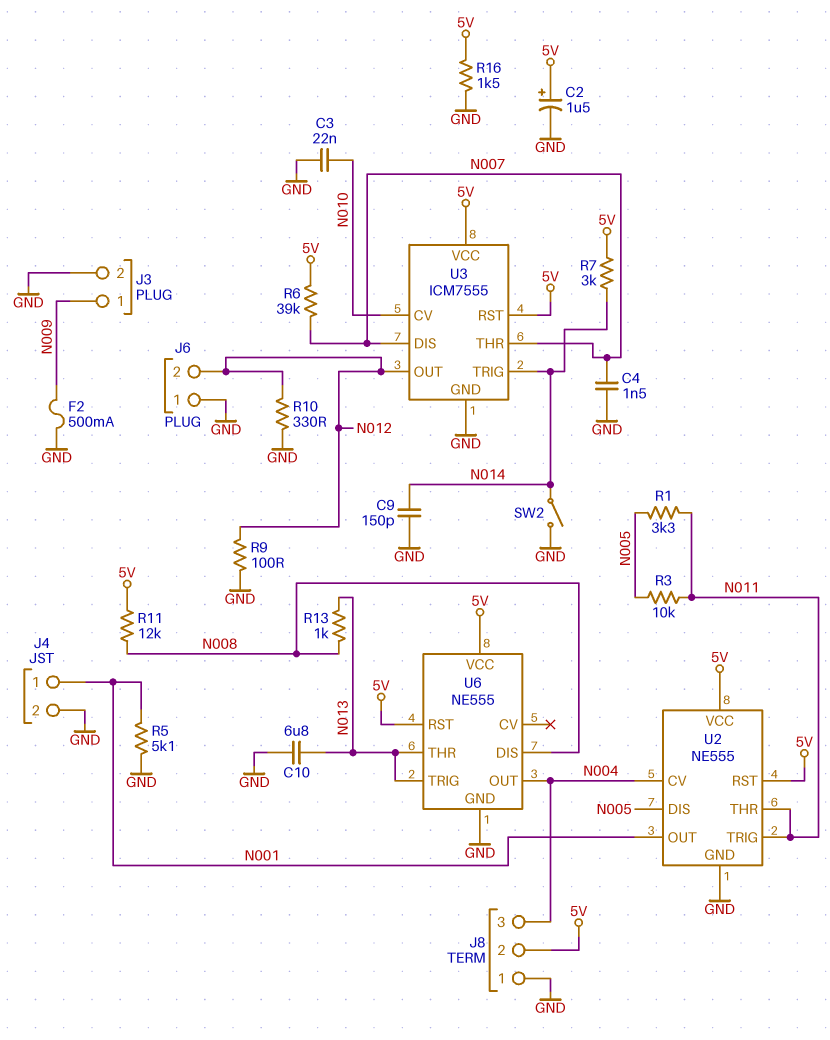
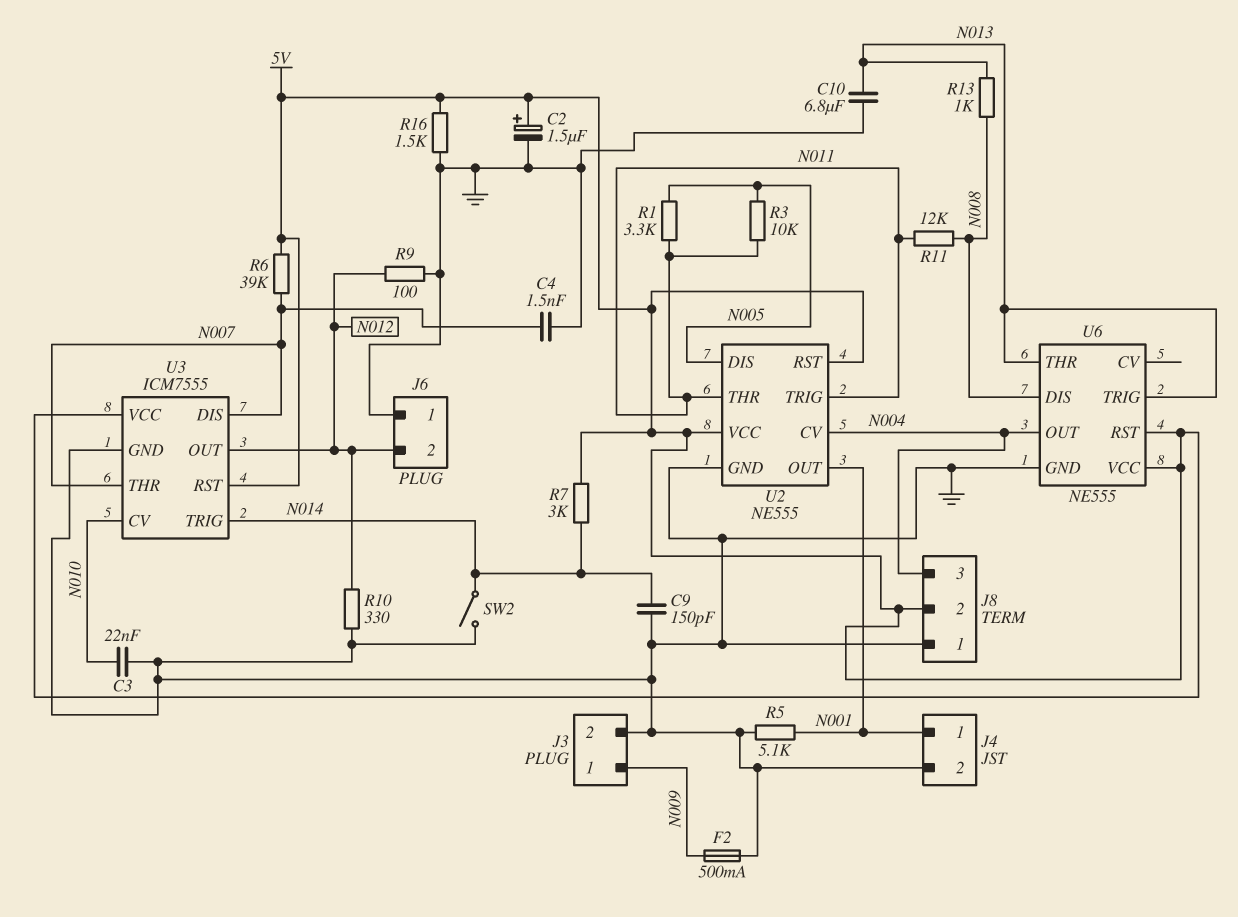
R11: 12k (5V, N008) -> 12k (N008, N011)

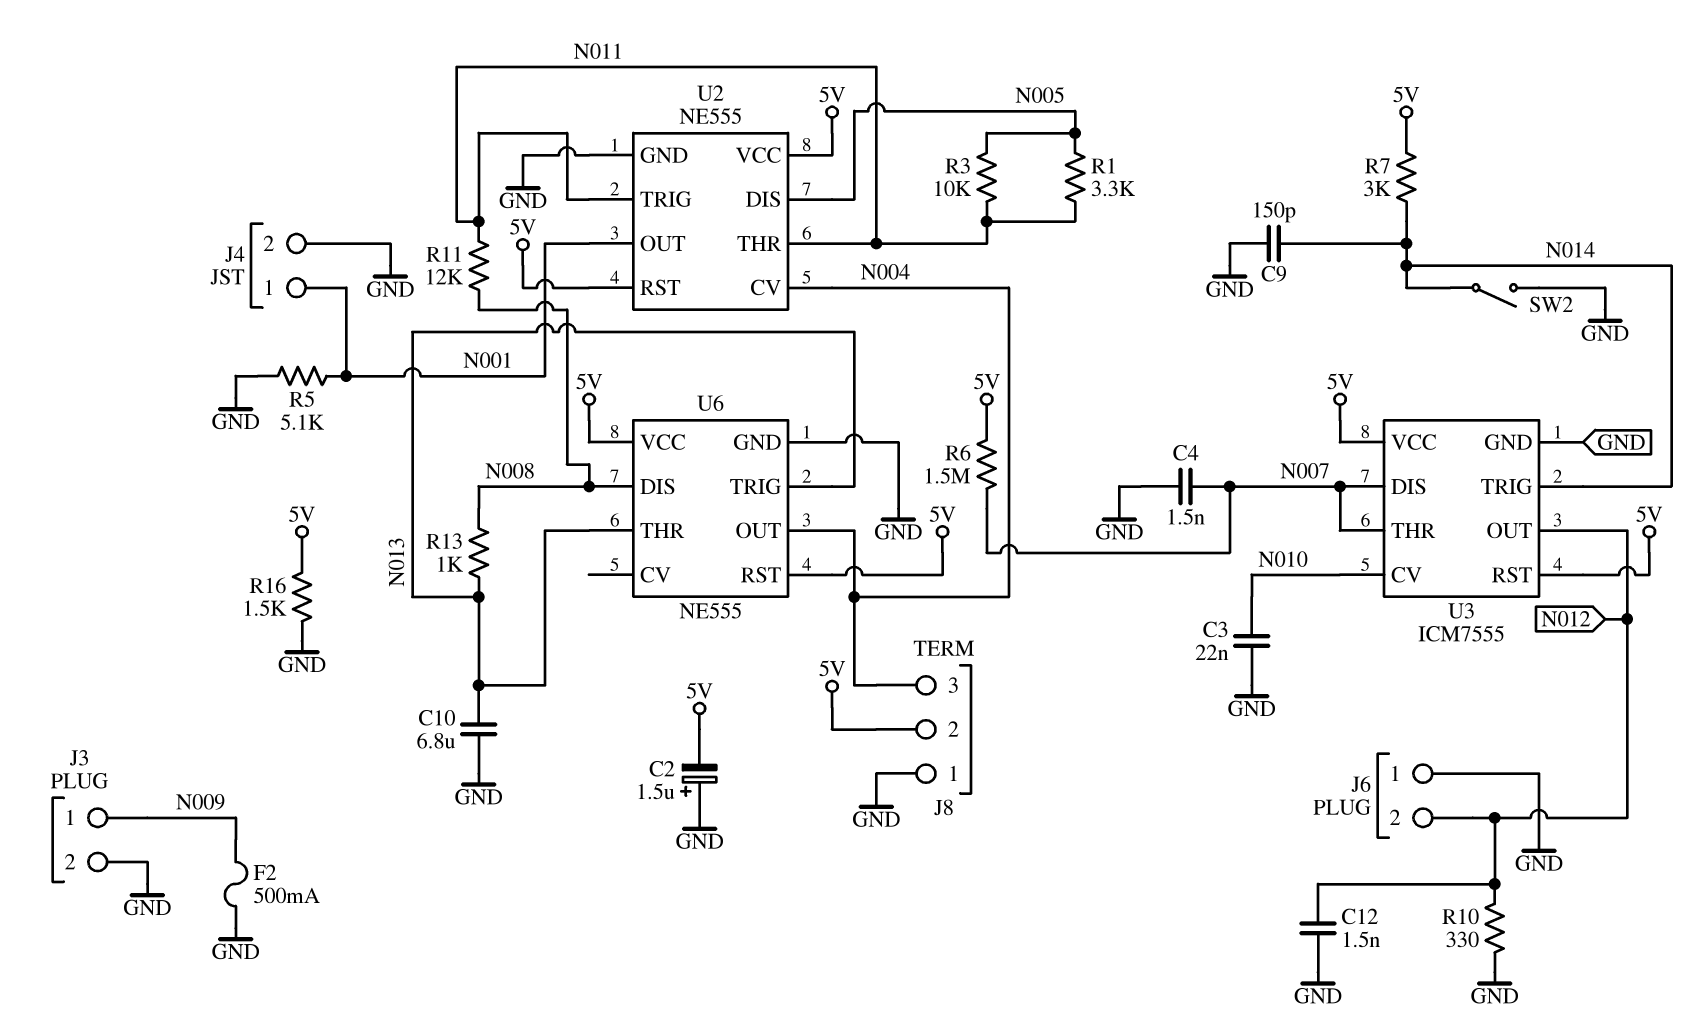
C2: 1.5uF (plus 5V, minus GND) -> 1.5uF (plus GND, minus 5V)
C12: none -> 1.5nF (GND, N012)
R6: 39k (5V, N007) -> 1.5M (5V, N007)
R9: 100 (GND, N012) -> none

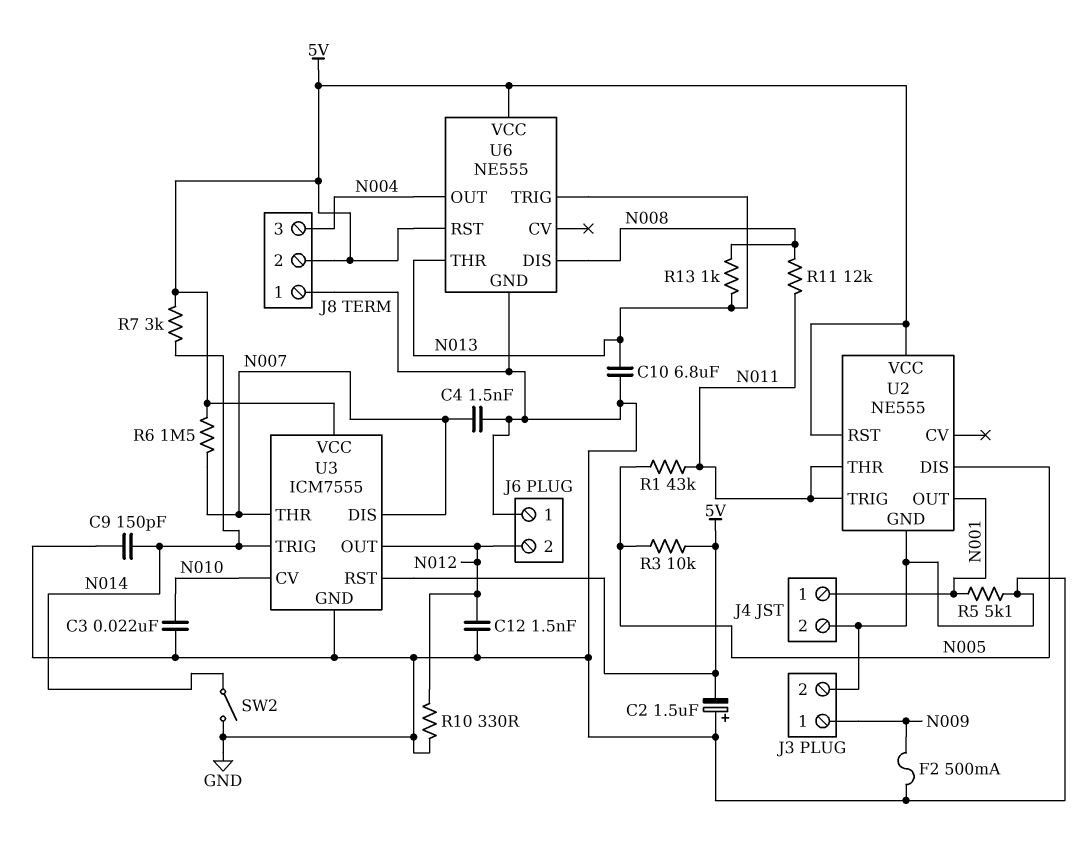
R1: 3.3k (N005, N011) -> 43k (N005, N011)
R3: 10k (N005, N011) -> 10k (5V, N005)
R16: 1.5k (5V, GND) -> none
U2 pin CV: N004 -> none

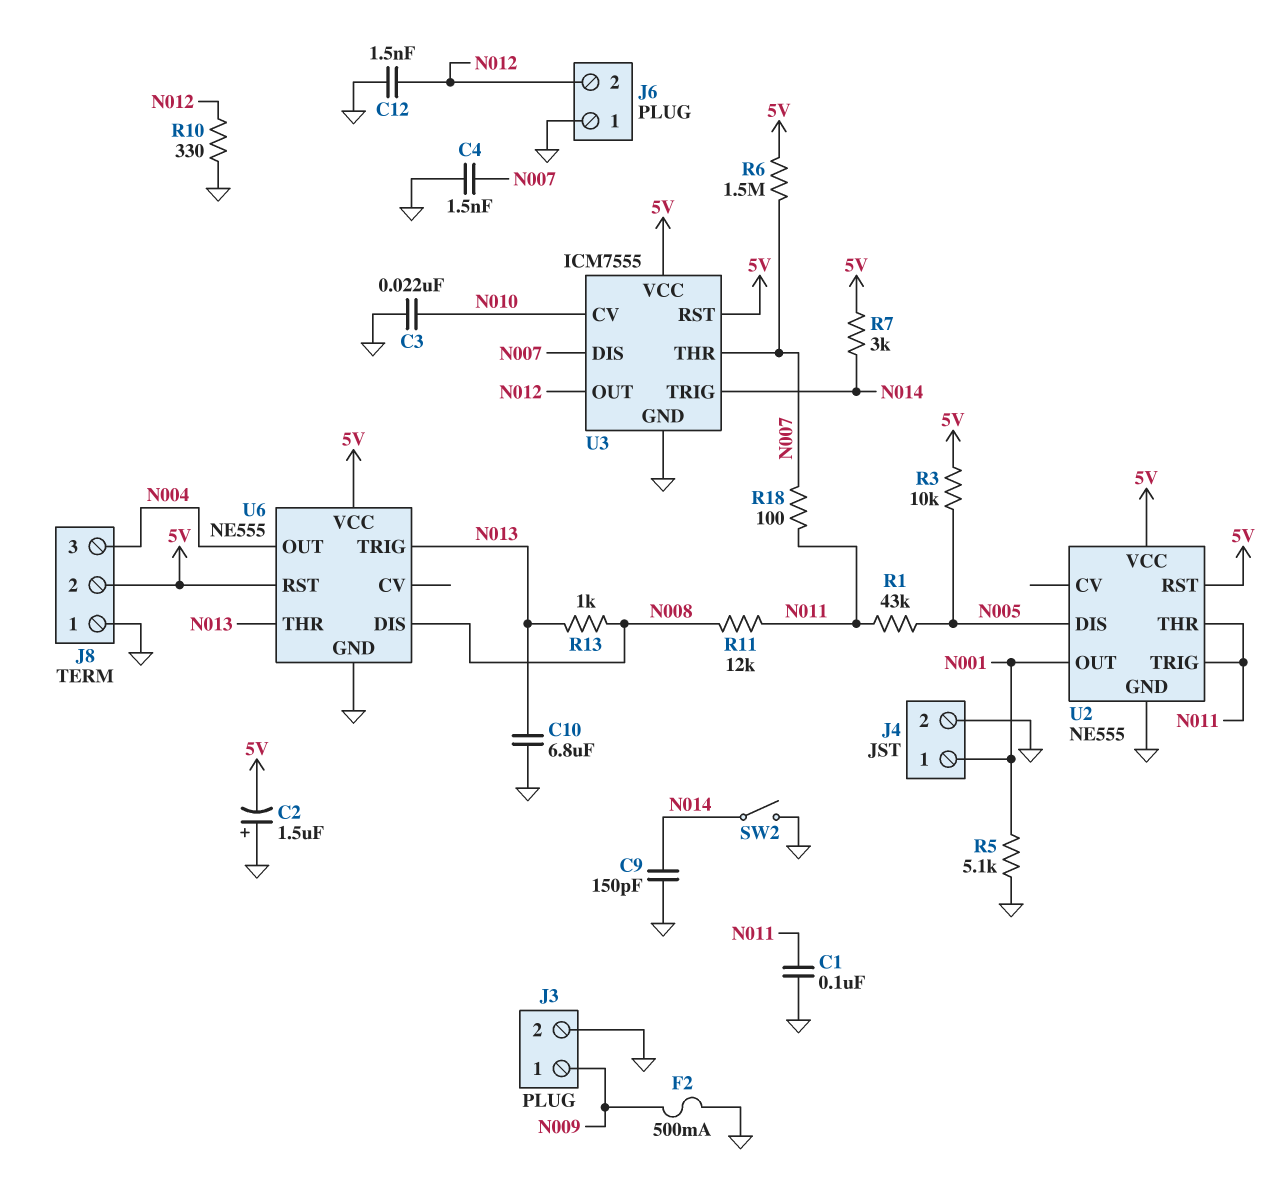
C1: none -> 100nF (GND, N011)
R18: none -> 100 (N007, N011)

